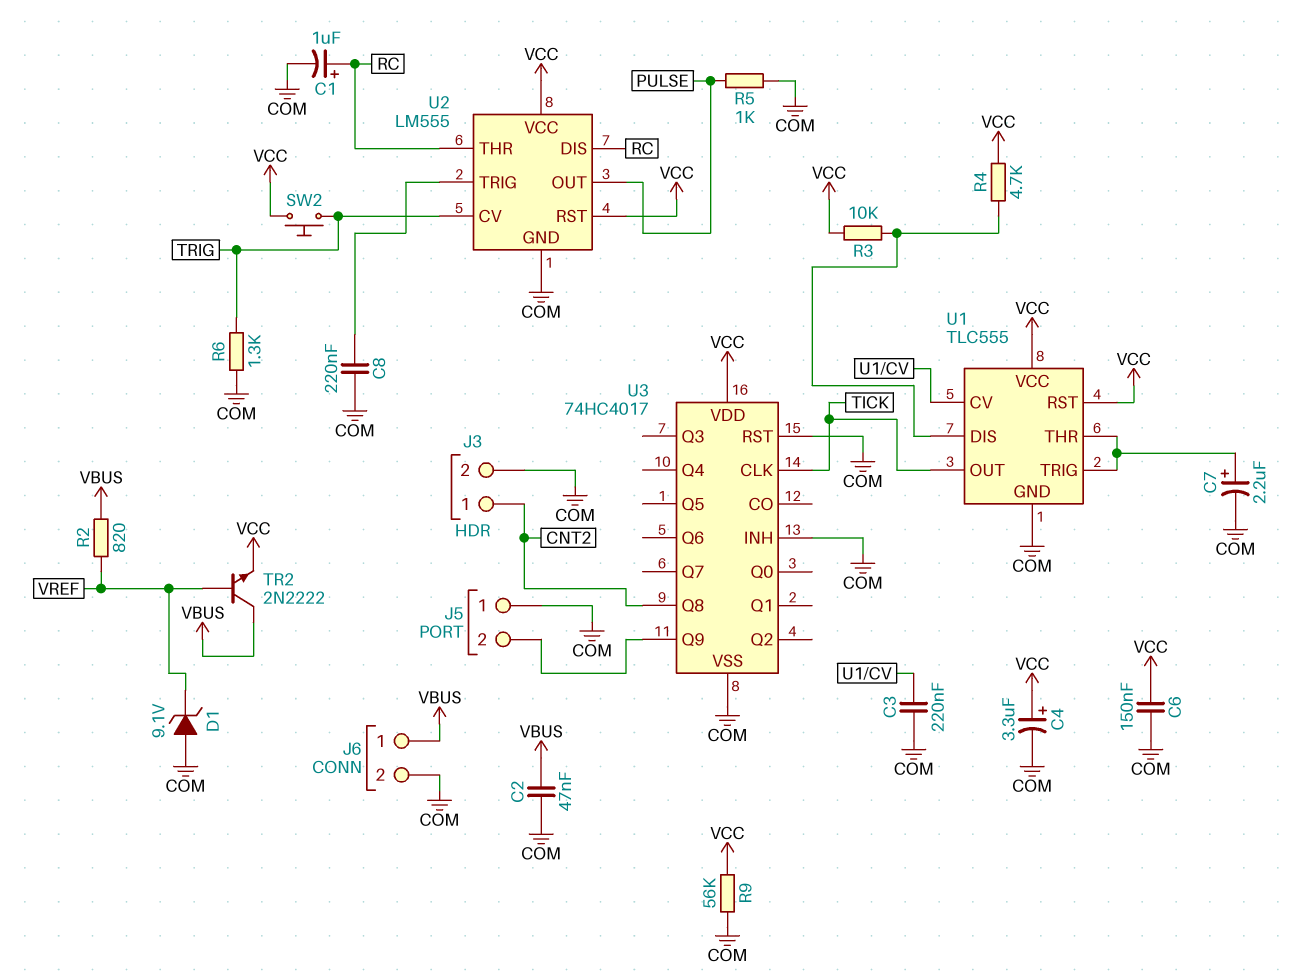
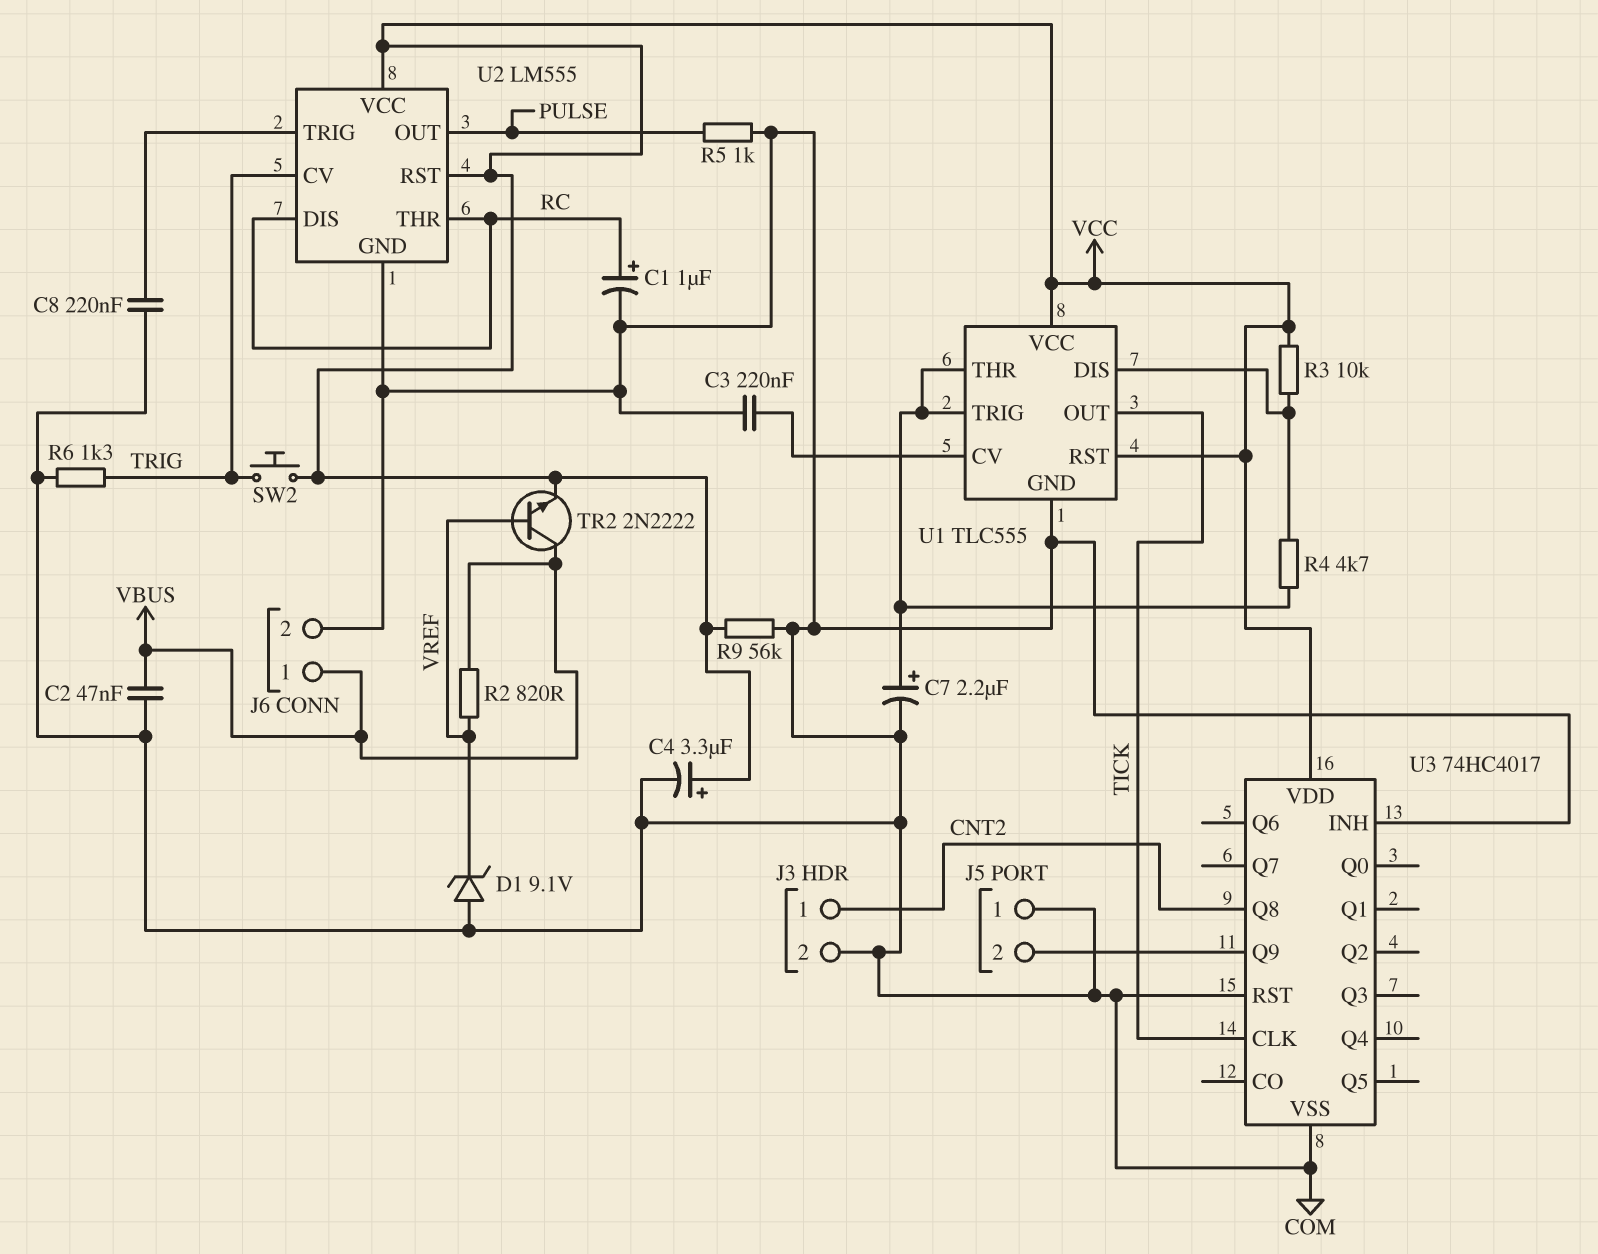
C6: 150nF (COM, VCC) -> none
R4: 4.7k (U1/DIS, VCC) -> 4.7k (U1/DIS, U1/THR)

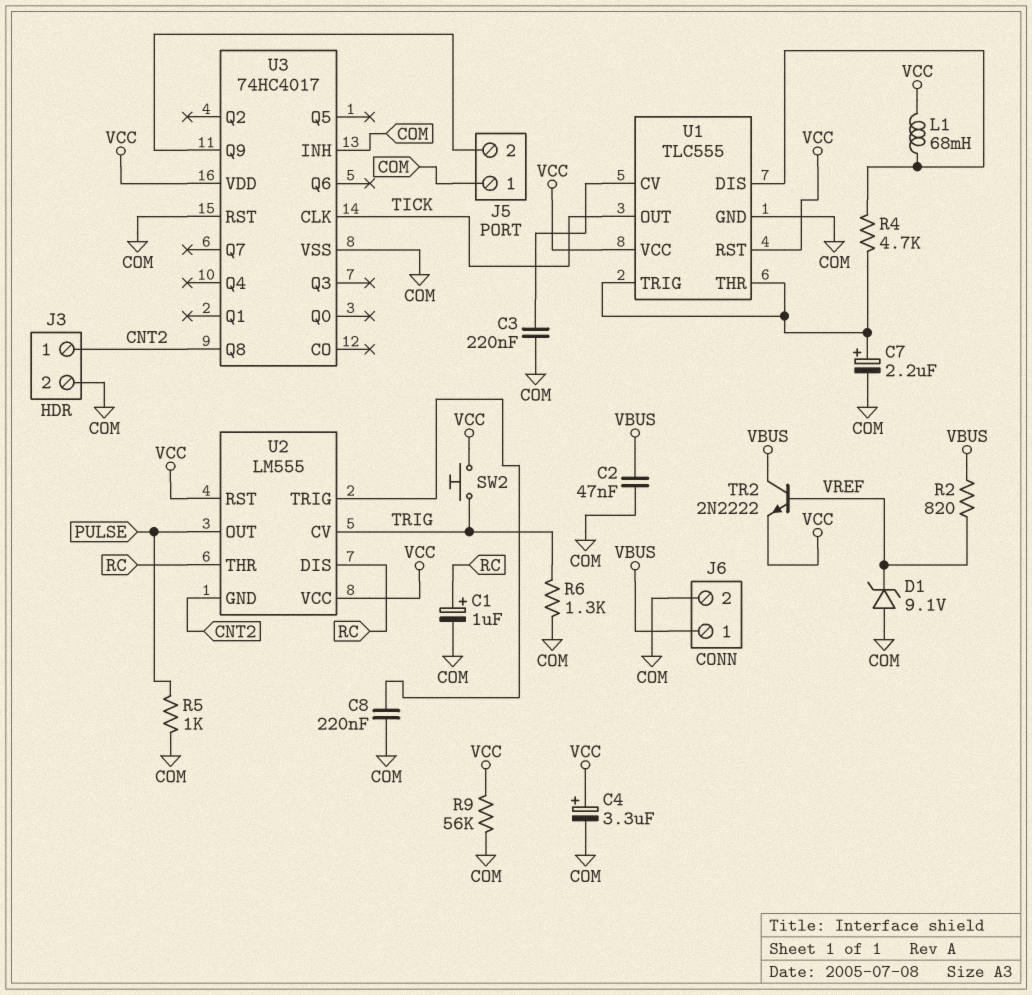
L1: none -> 68mH (U1/DIS, VCC)
R3: 10k (U1/DIS, VCC) -> none
U2 pin GND: COM -> CNT2

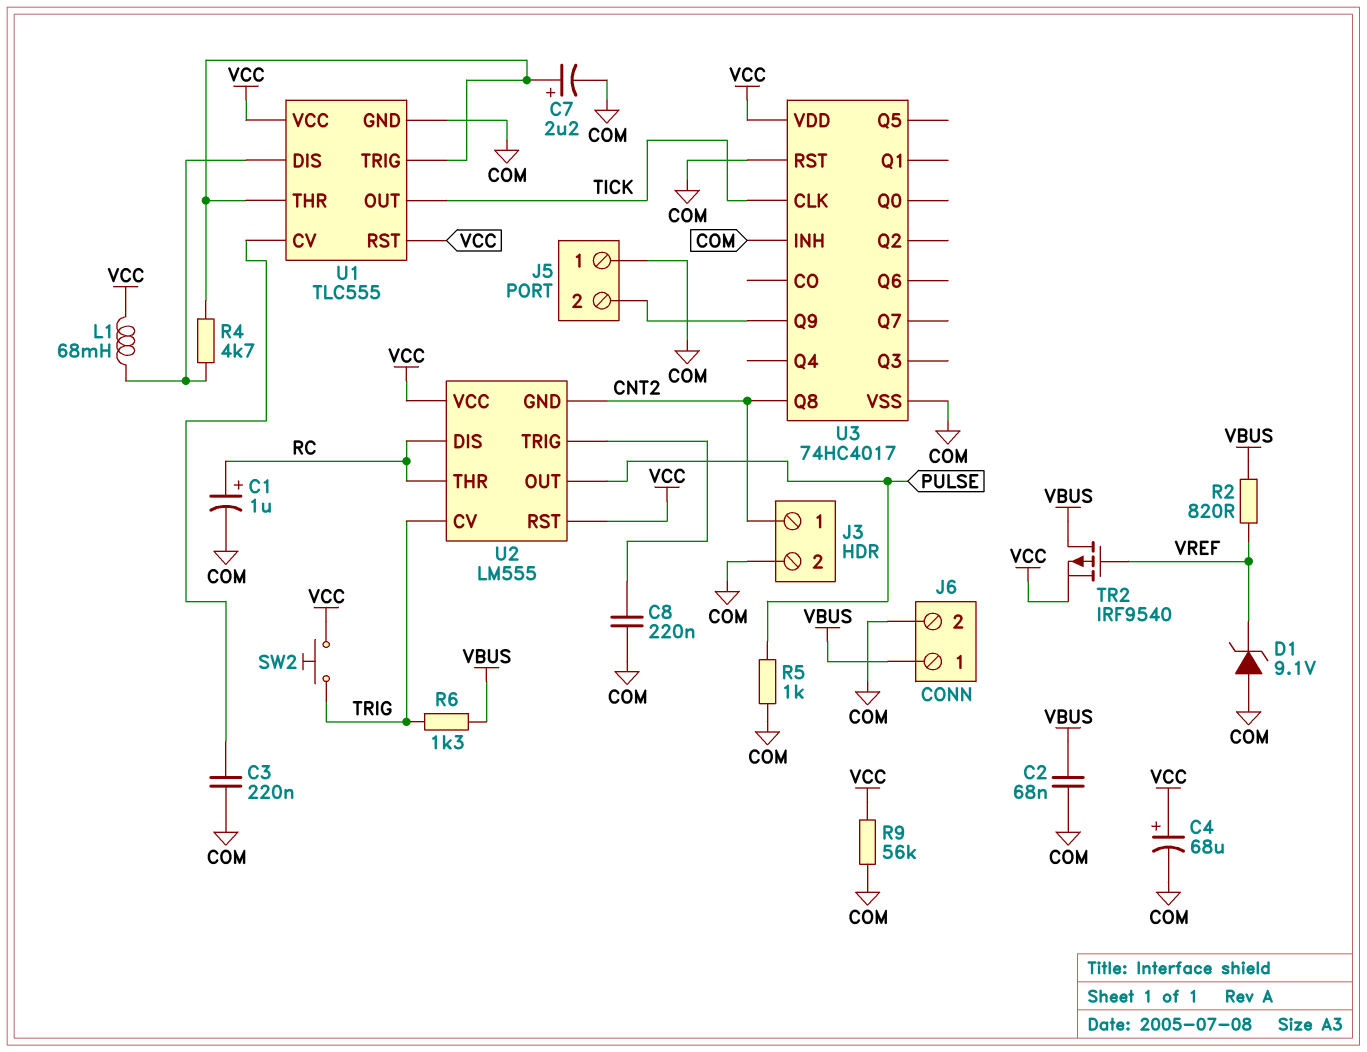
C2: 47nF (COM, VBUS) -> 68nF (COM, VBUS)
C4: 3.3uF (plus VCC, minus COM) -> 68uF (plus VCC, minus COM)
R6: 1.3k (COM, TRIG) -> 1.3k (TRIG, VBUS)
TR2: NPN 2N2222 (B VREF, C VBUS, E VCC) -> PMOS IRF9540 (G VREF, D VBUS, S VCC)

